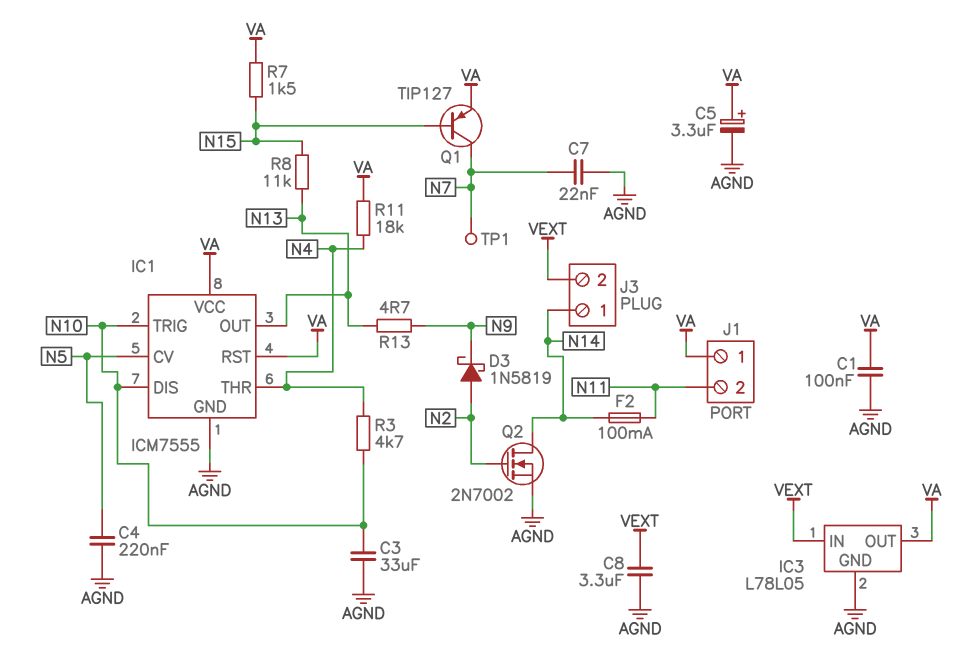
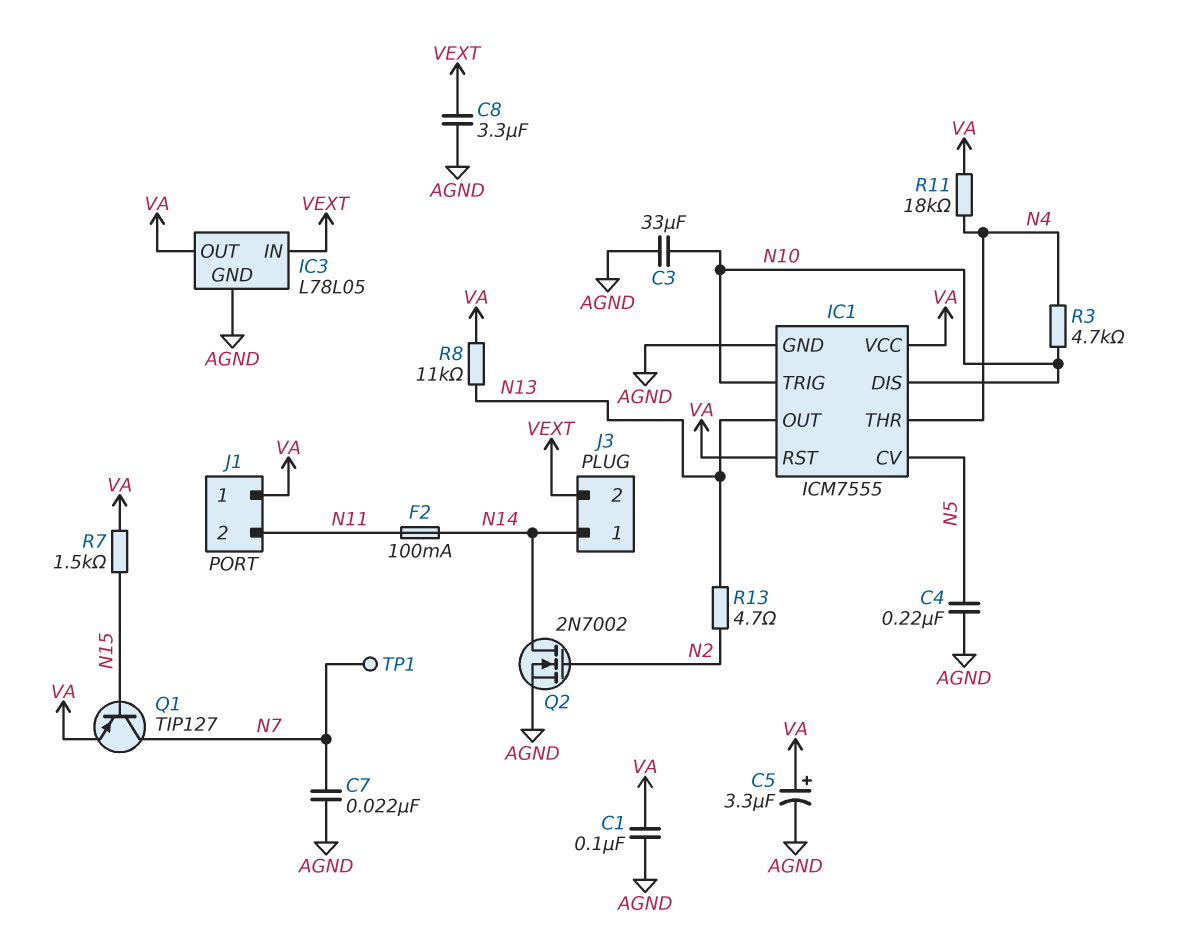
D3: schottky 1N5819 (A N2, K N9) -> none
R8: 11k (N13, N15) -> 11k (N13, VA)
R13: 4.7 (N9, N13) -> 4.7 (N2, N13)

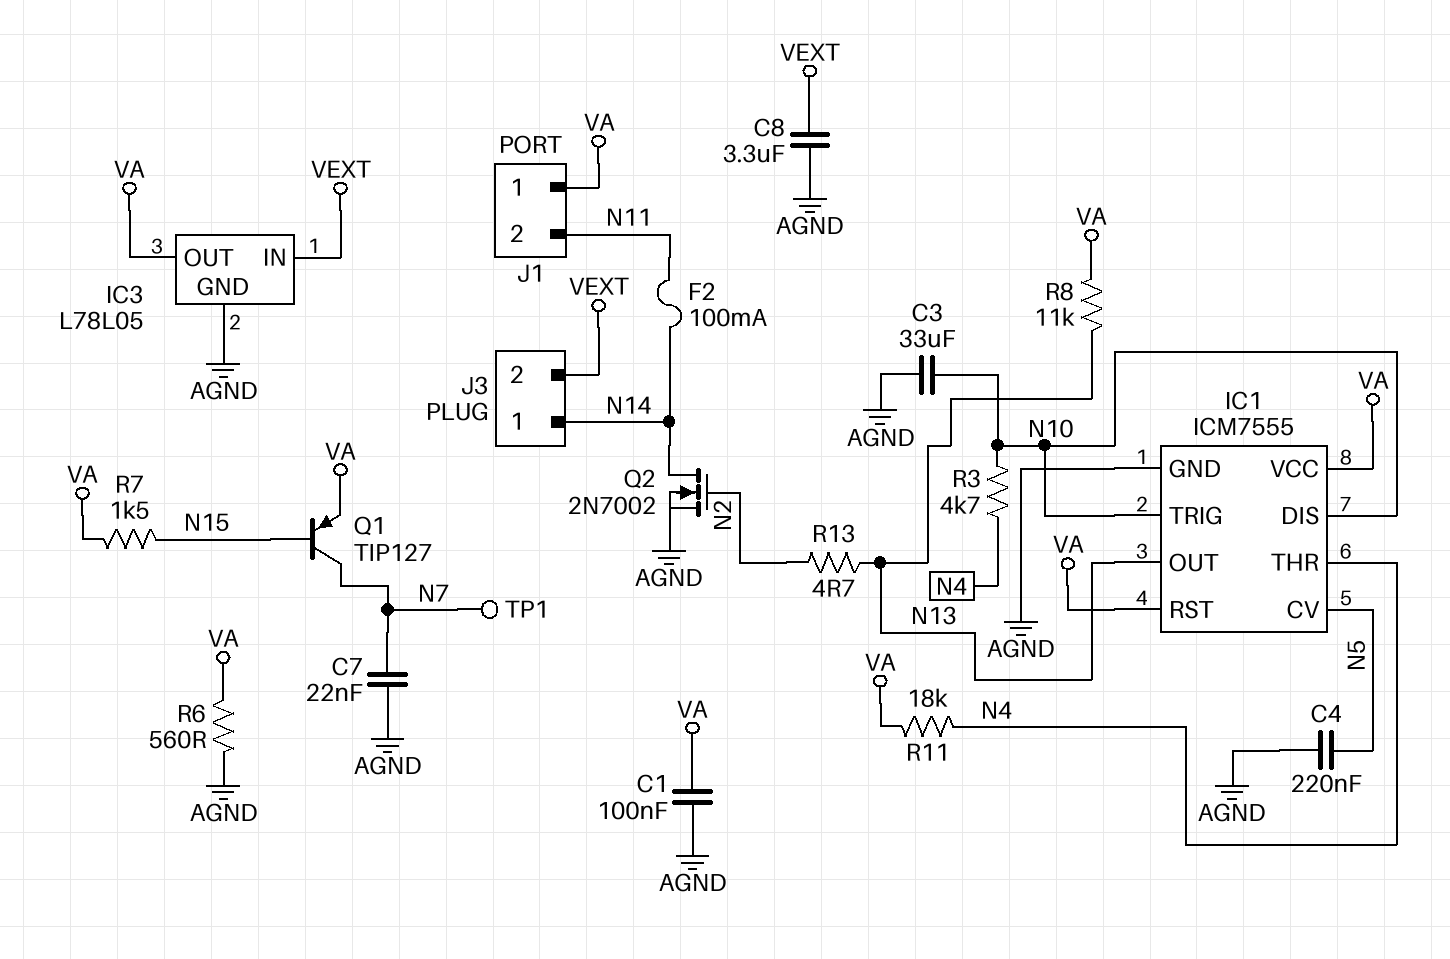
C5: 3.3uF (plus VA, minus AGND) -> none
R6: none -> 560 (AGND, VA)

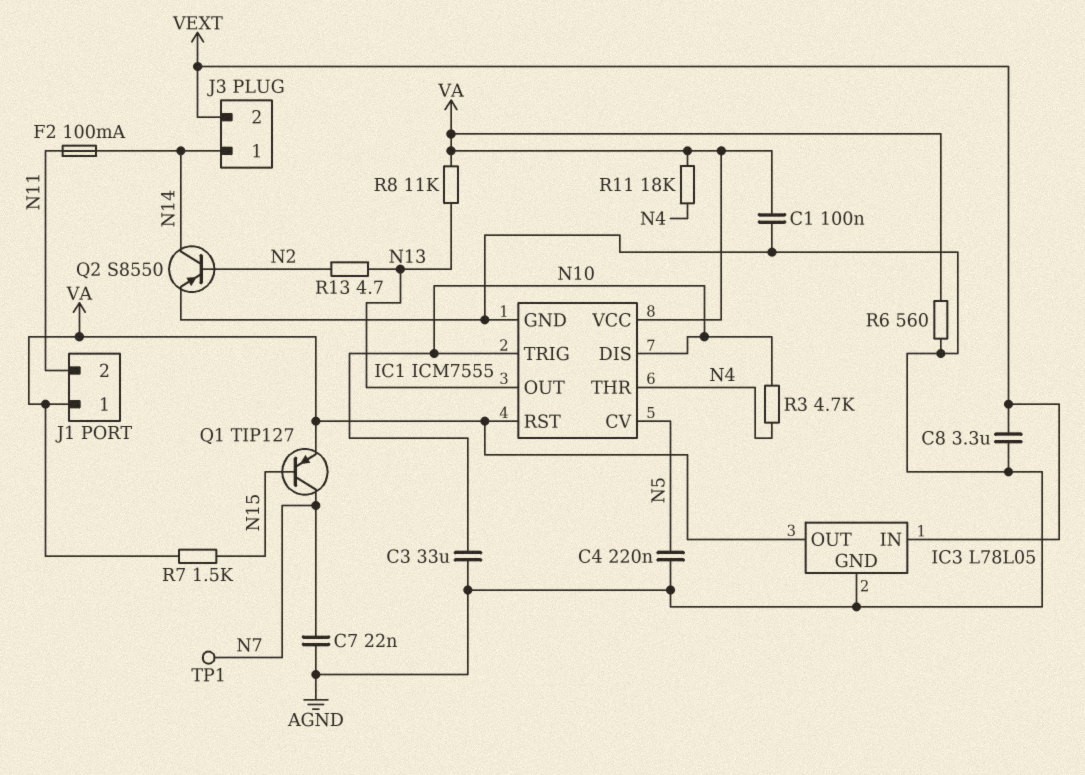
Q2: NMOS 2N7002 (G N2, D N14, S AGND) -> PNP S8550 (B N2, C N14, E AGND)

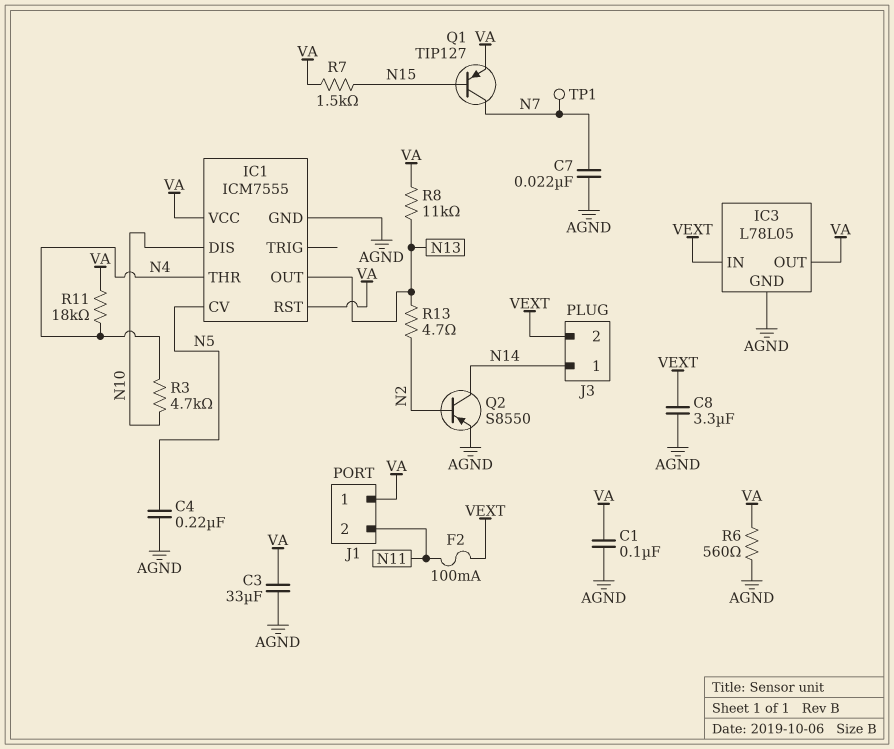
C3: 33uF (AGND, N10) -> 33uF (AGND, VA)
F2: 100mA (N11, N14) -> 100mA (N11, VEXT)
IC1 pin TRIG: N10 -> none

